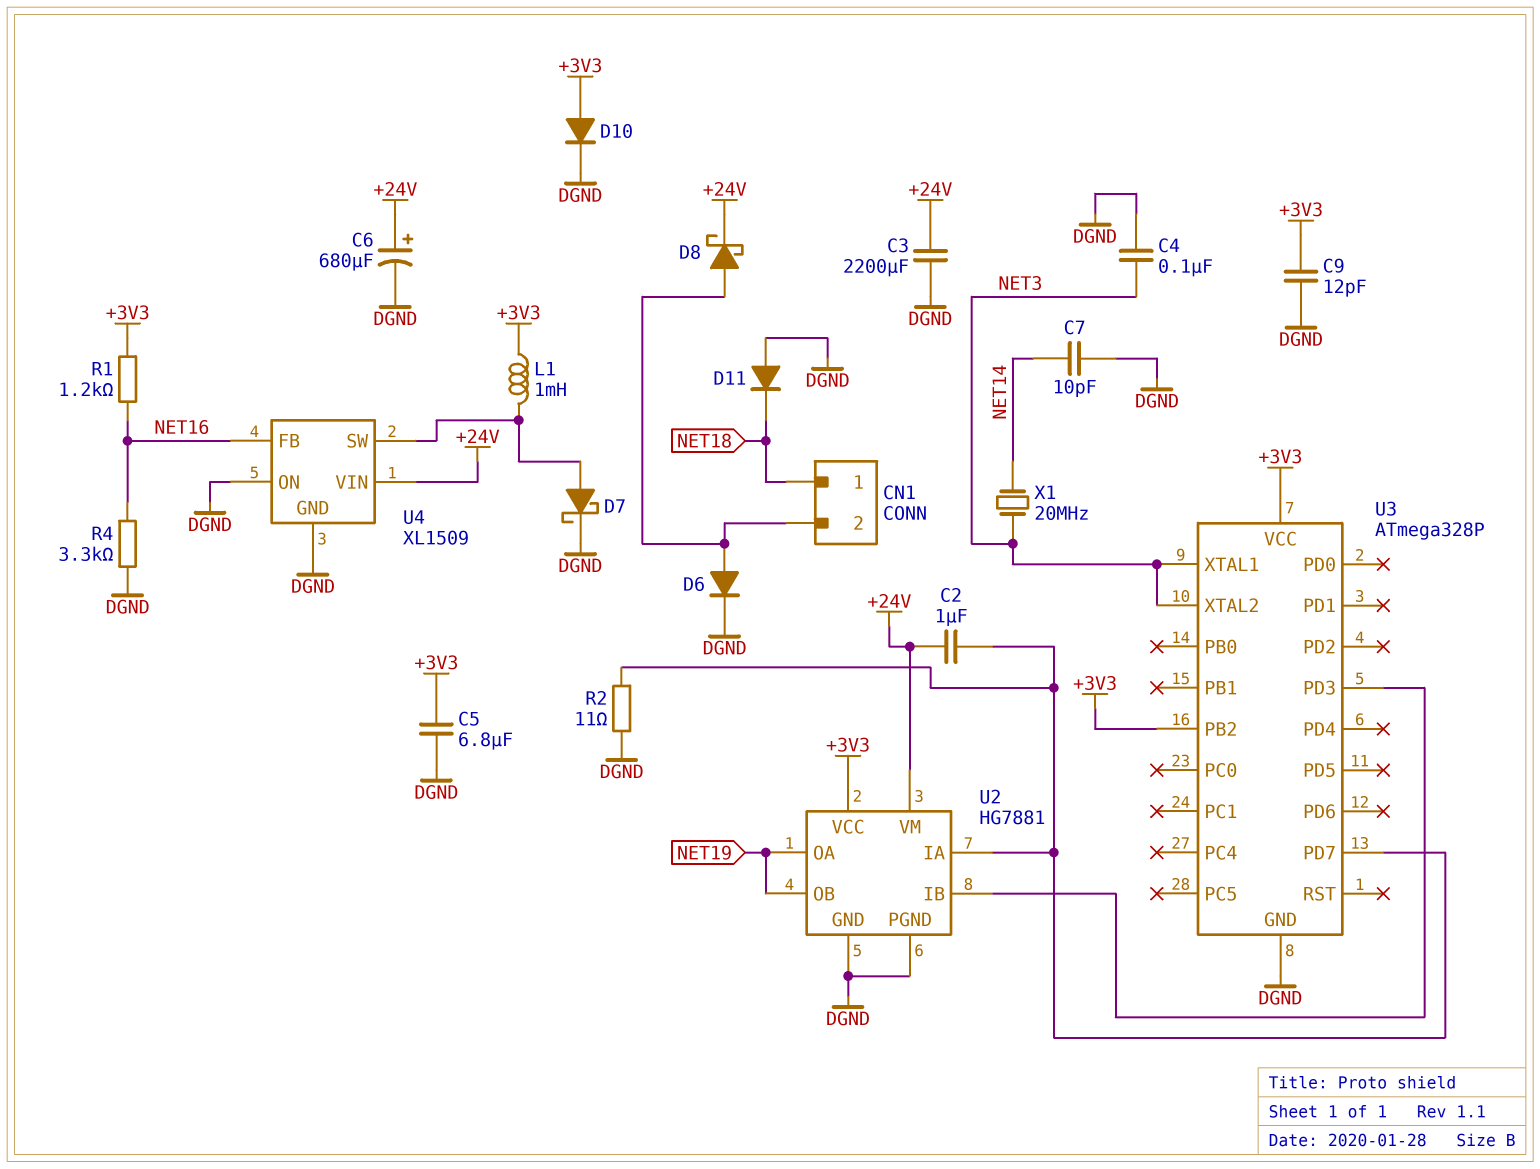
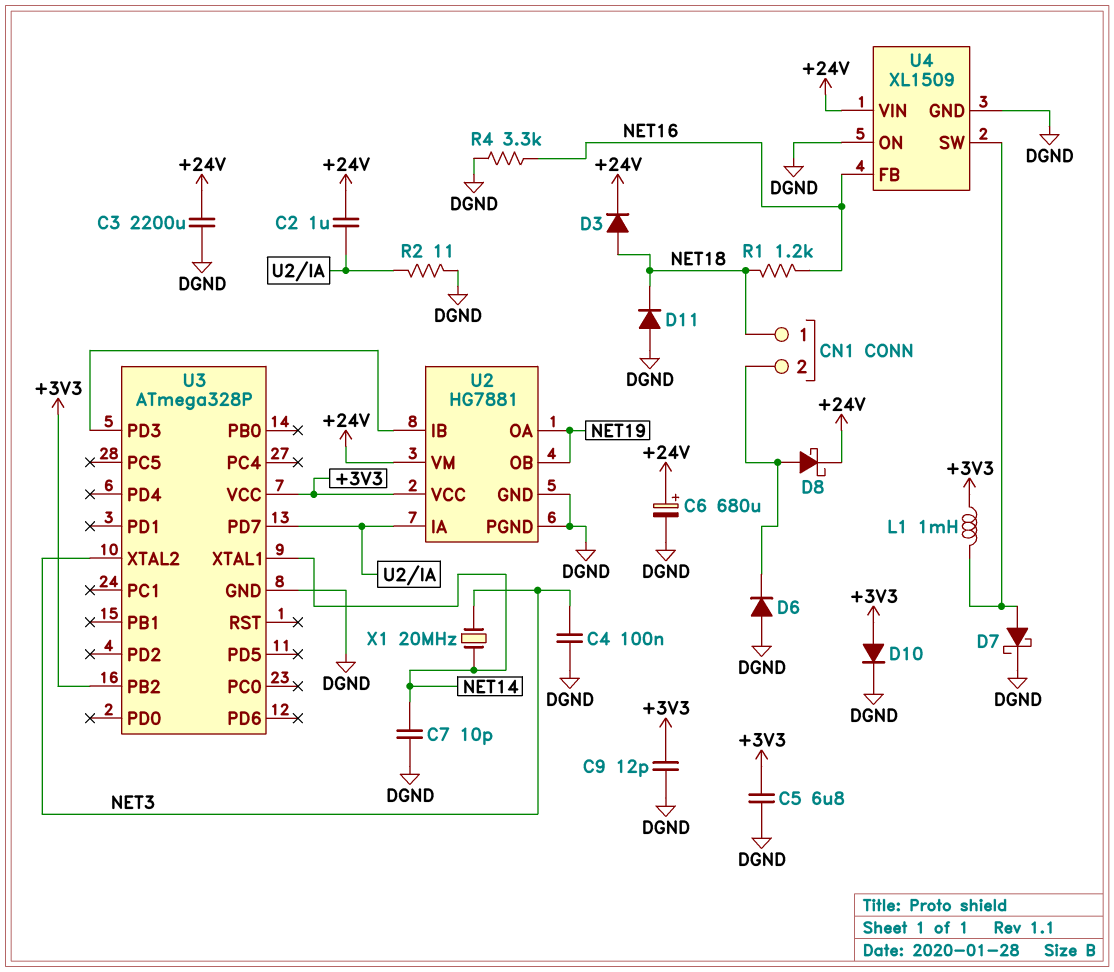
D3: none -> diode (A NET18, K +24V)
D6: diode (A CN1/2, K DGND) -> diode (A DGND, K CN1/2)
R1: 1.2k (+3V3, NET16) -> 1.2k (NET16, NET18)
U3 pin XTAL1: NET3 -> NET14

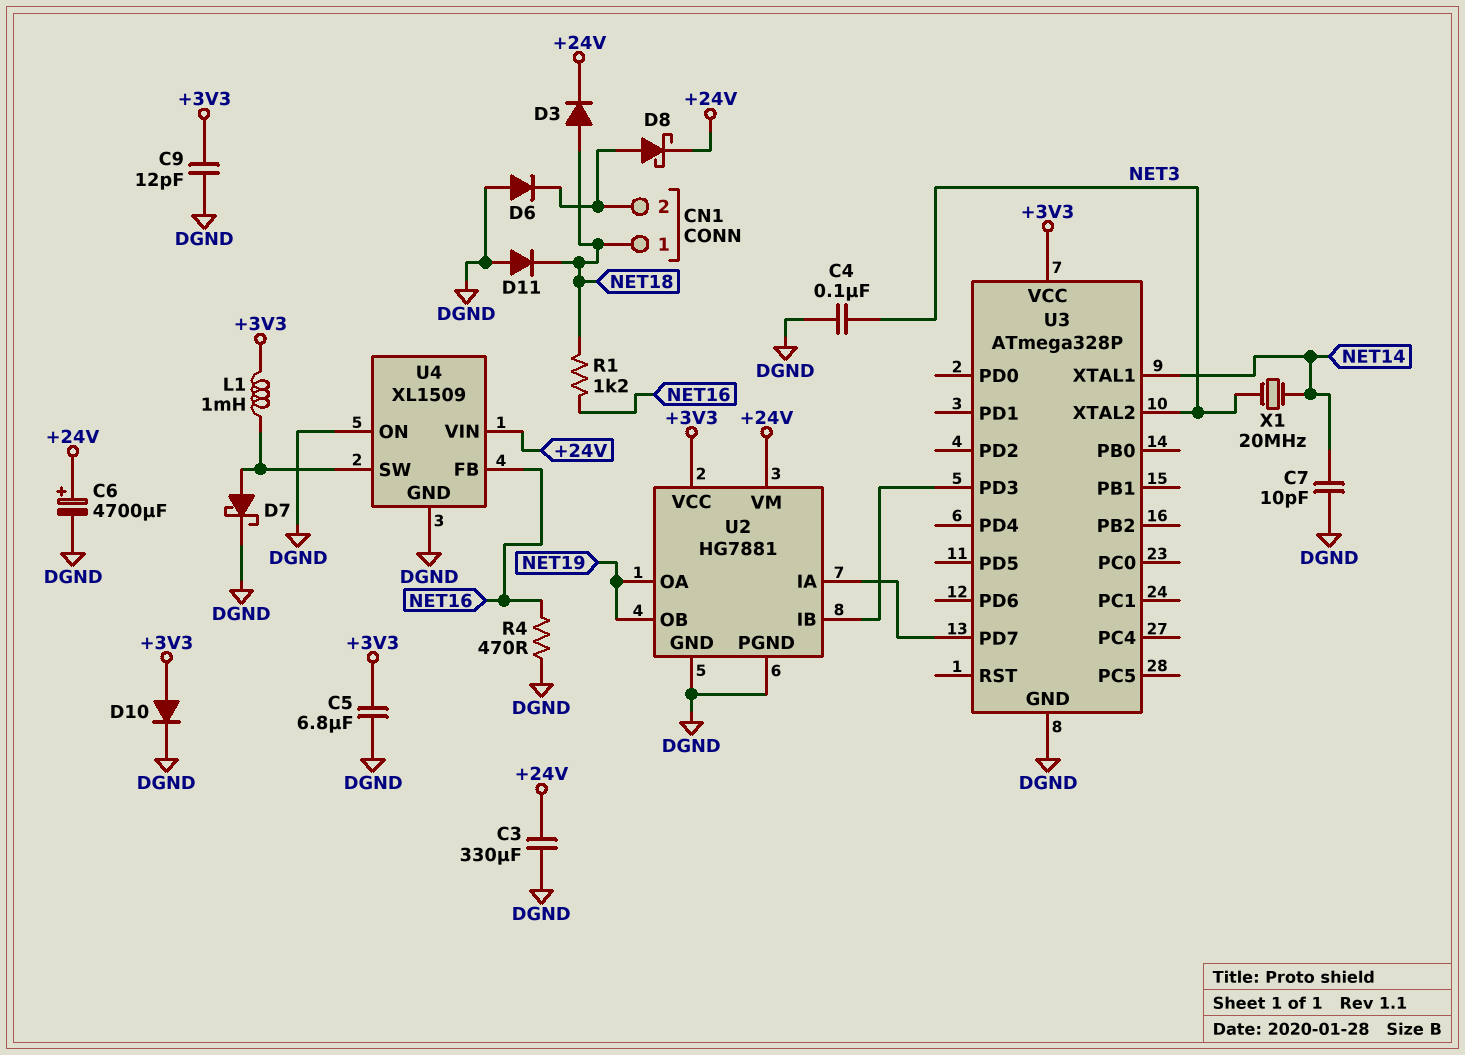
C2: 1uF (+24V, U2/IA) -> none
C3: 2200uF (+24V, DGND) -> 330uF (+24V, DGND)
C6: 680uF (plus +24V, minus DGND) -> 4700uF (plus +24V, minus DGND)
R2: 11 (DGND, U2/IA) -> none
R4: 3.3k (DGND, NET16) -> 470 (DGND, NET16)
U3 pin PB2: +3V3 -> none

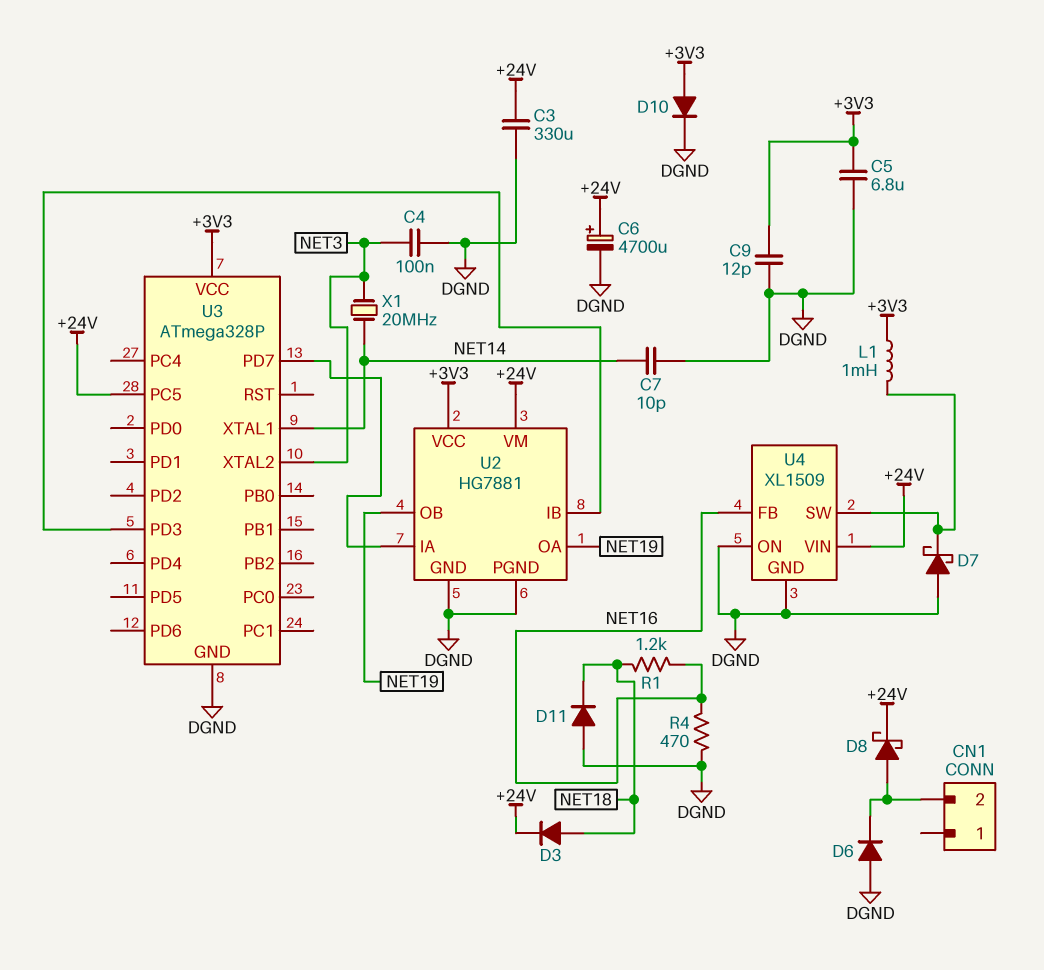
CN1 pin 1: NET18 -> none
D7: schottky (A U4/SW, K DGND) -> schottky (A DGND, K U4/SW)
U3 pin PC5: none -> +24V

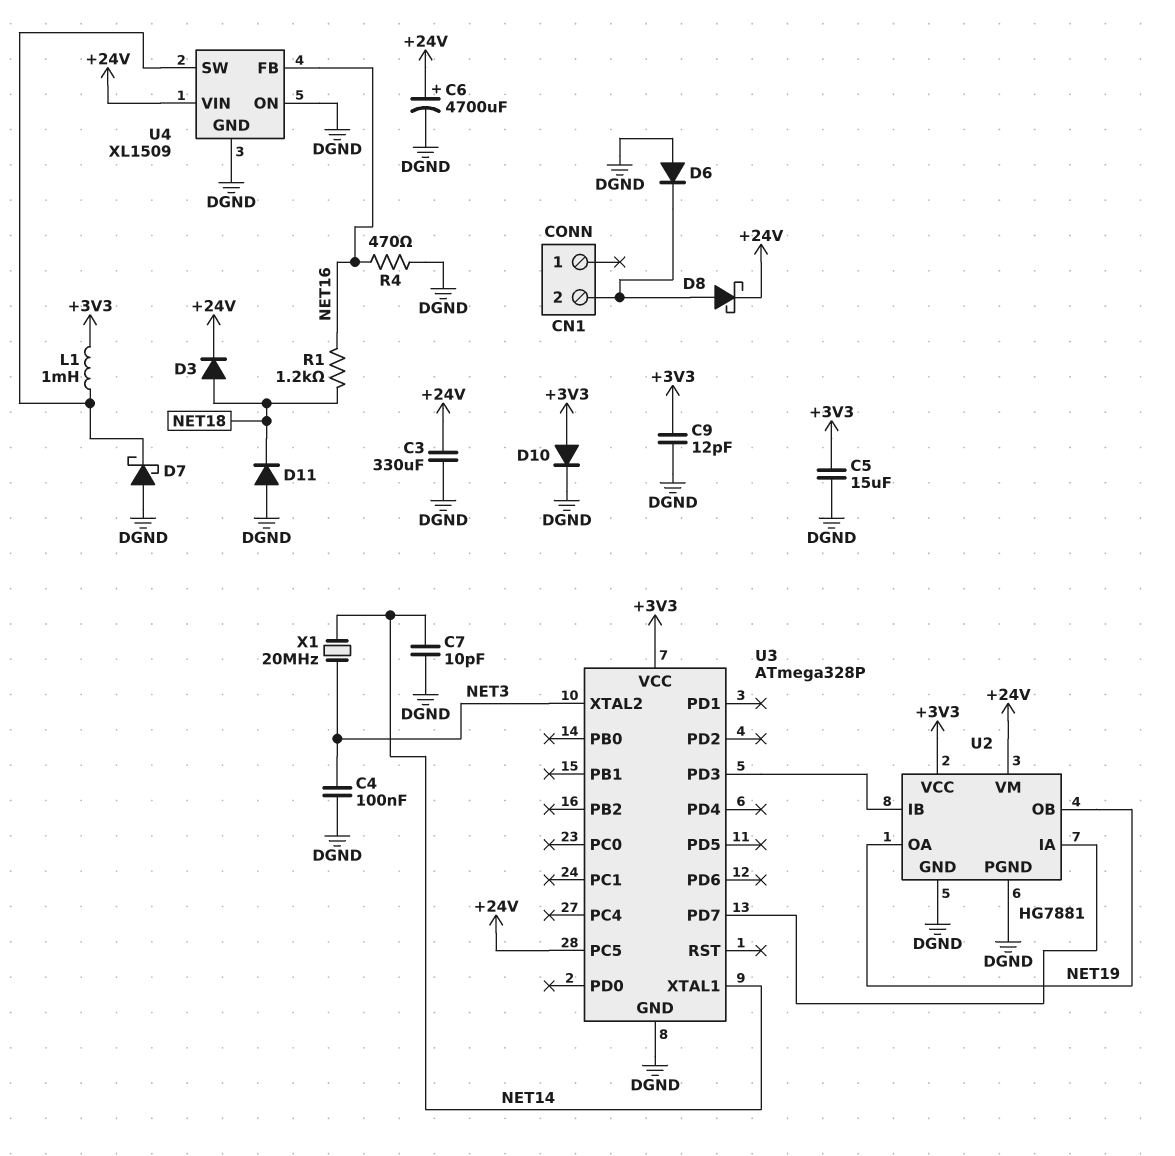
C5: 6.8uF (+3V3, DGND) -> 15uF (+3V3, DGND)

